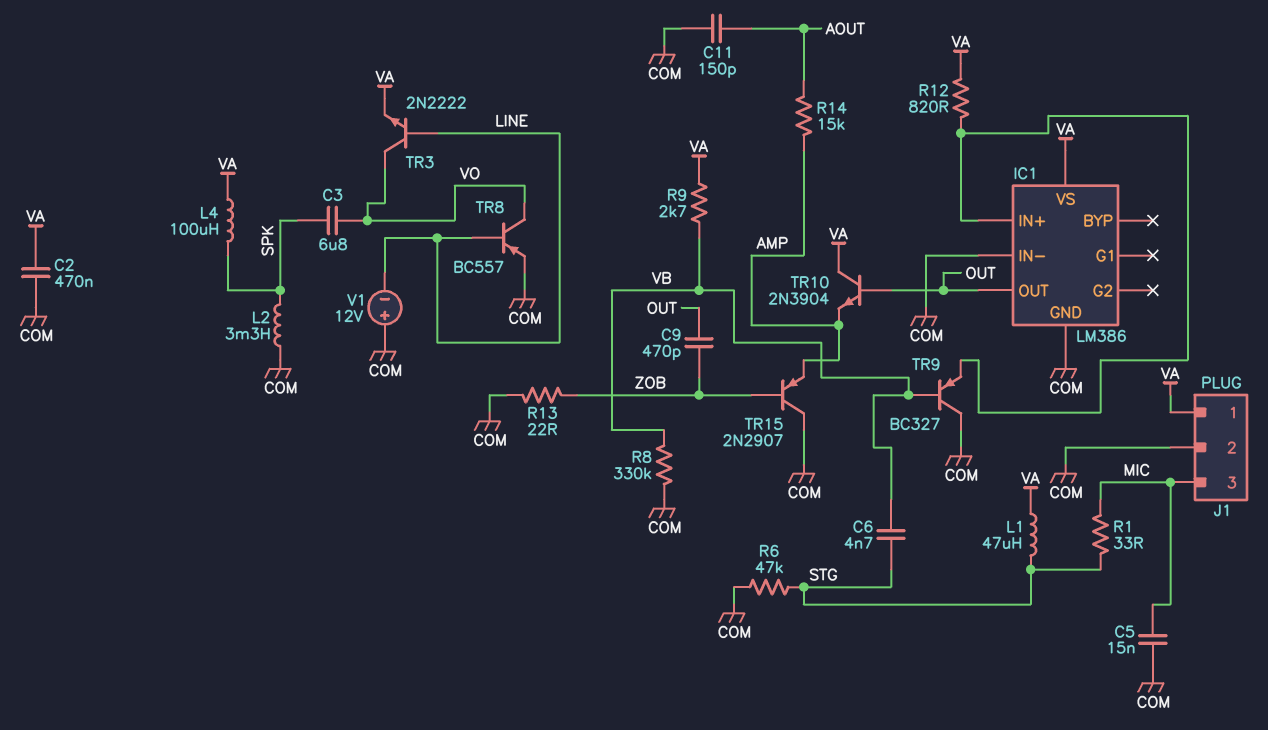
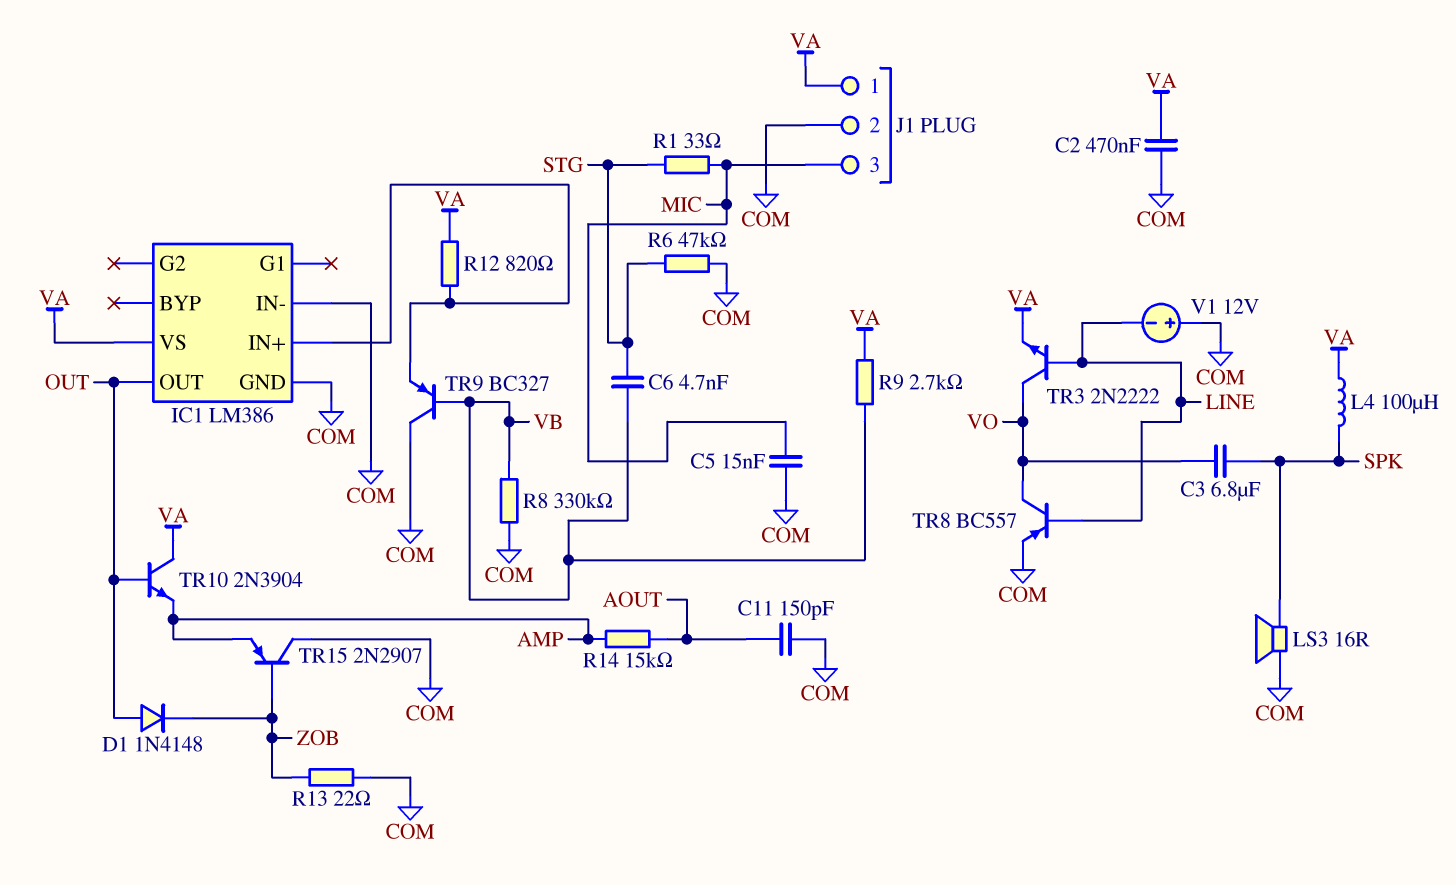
C9: 470pF (OUT, ZOB) -> none
D1: none -> diode 1N4148 (A OUT, K ZOB)
L1: 47uH (STG, VA) -> none
L2: 3.3mH (COM, SPK) -> none
LS3: none -> speaker 16R (COM, SPK)

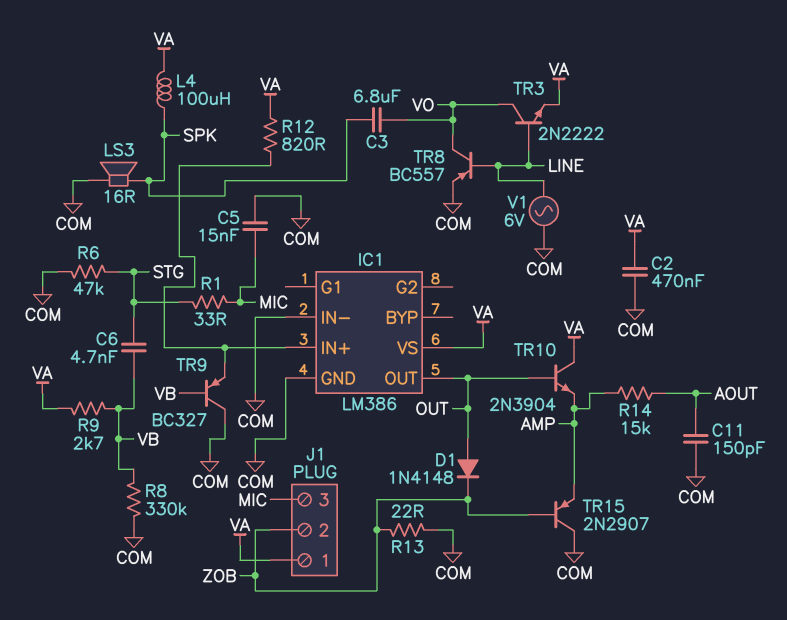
J1 pin 2: COM -> ZOB
V1: 12V (plus COM, minus LINE) -> AC 6V (COM, LINE)

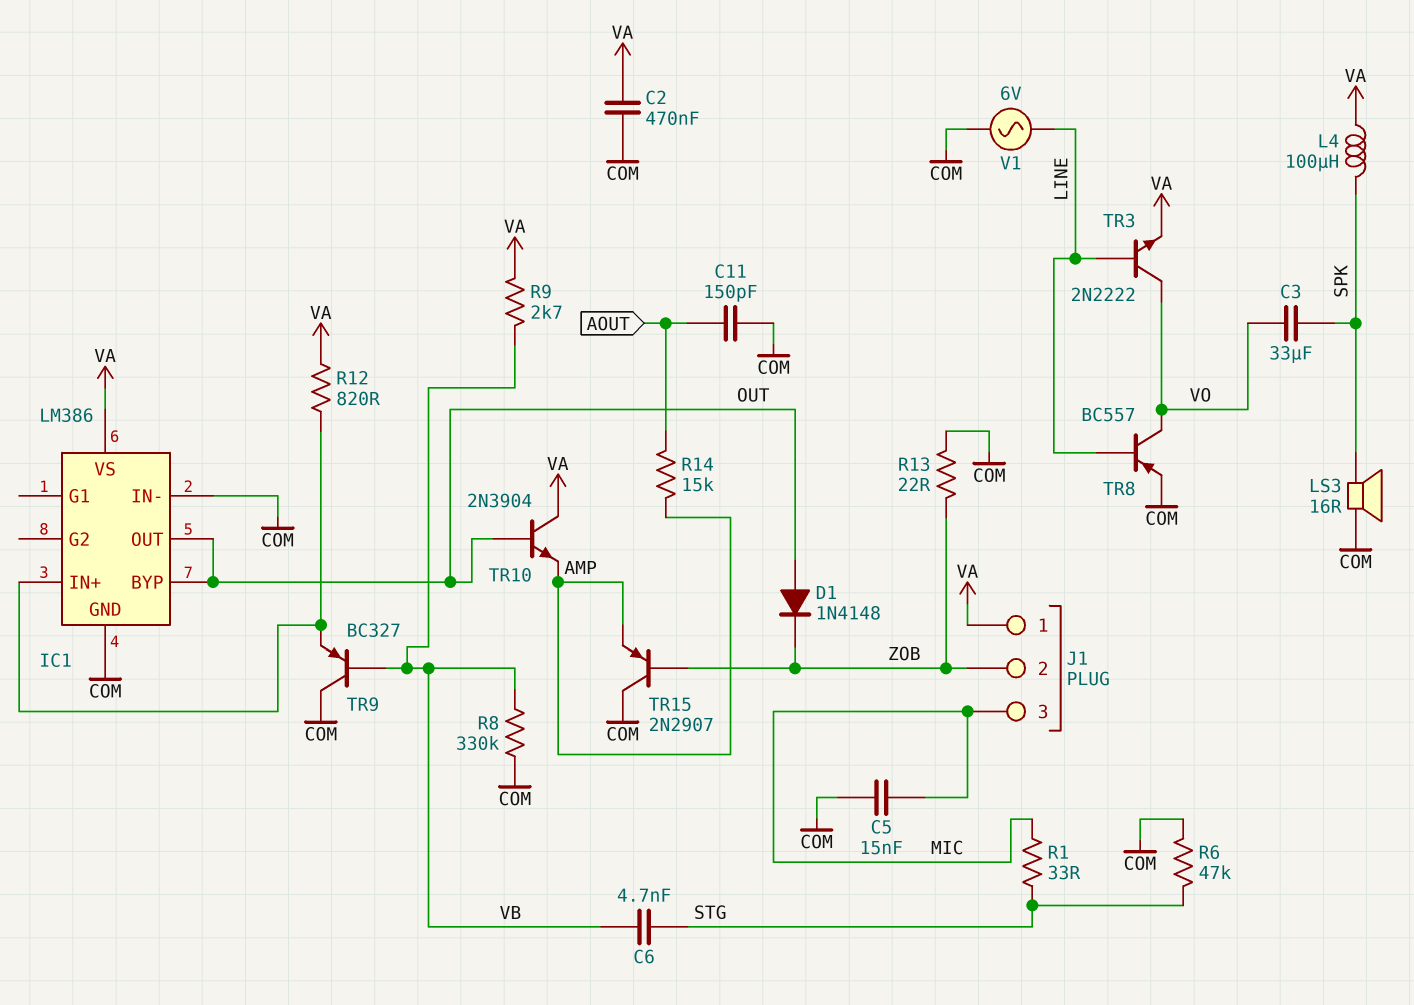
C3: 6.8uF (SPK, VO) -> 33uF (SPK, VO)
IC1 pin BYP: none -> OUT

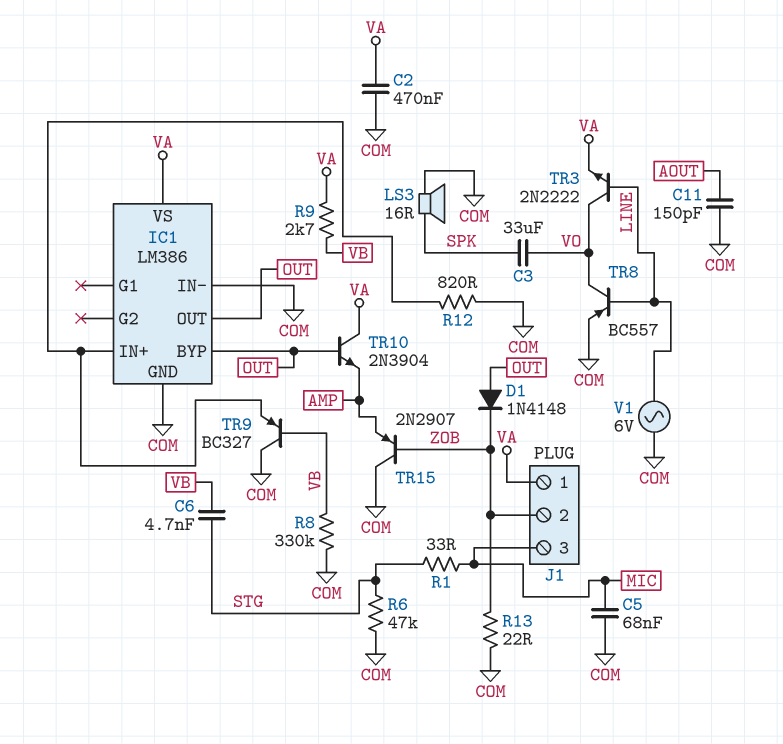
C5: 15nF (COM, MIC) -> 68nF (COM, MIC)
L4: 100uH (SPK, VA) -> none
R12: 820 (IC1/IN+, VA) -> 820 (COM, IC1/IN+)
R14: 15k (AMP, AOUT) -> none

